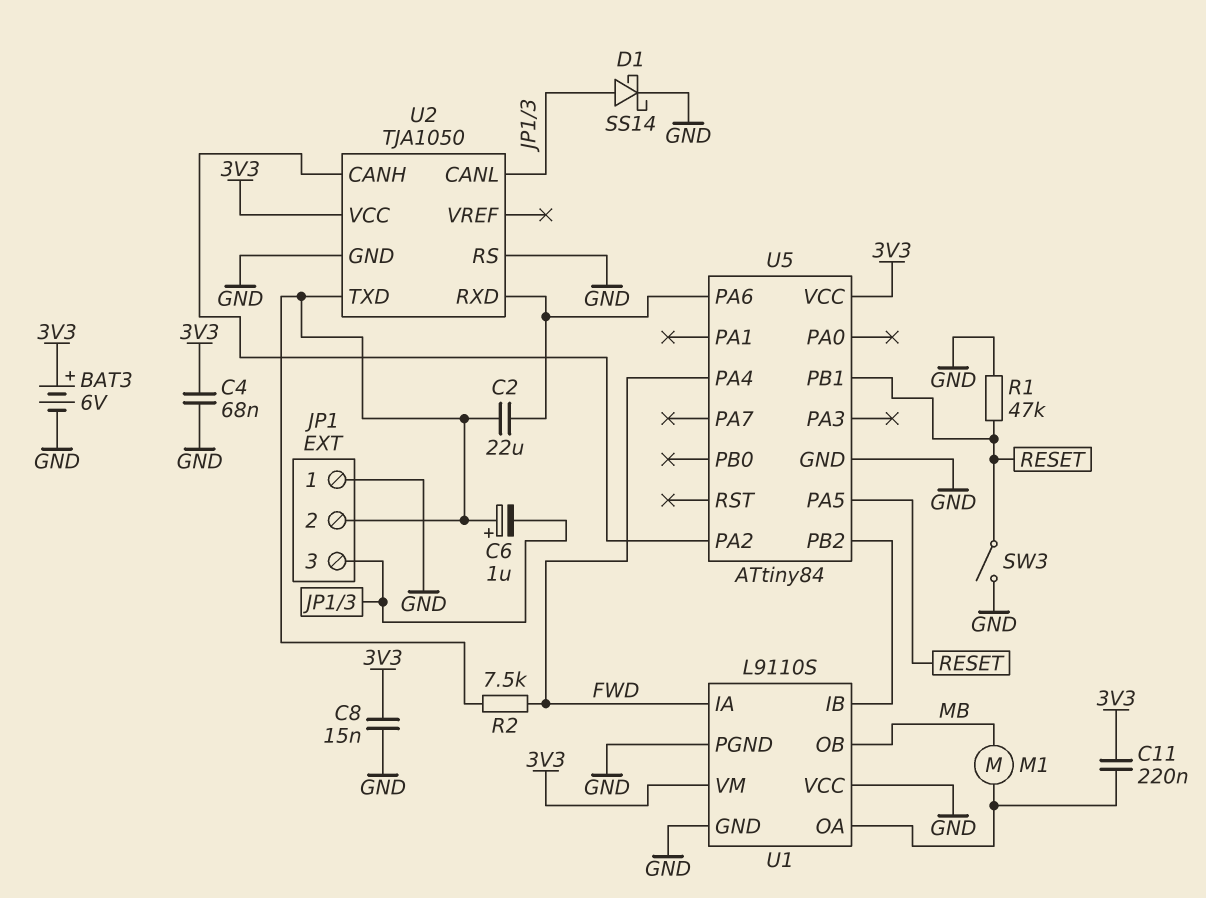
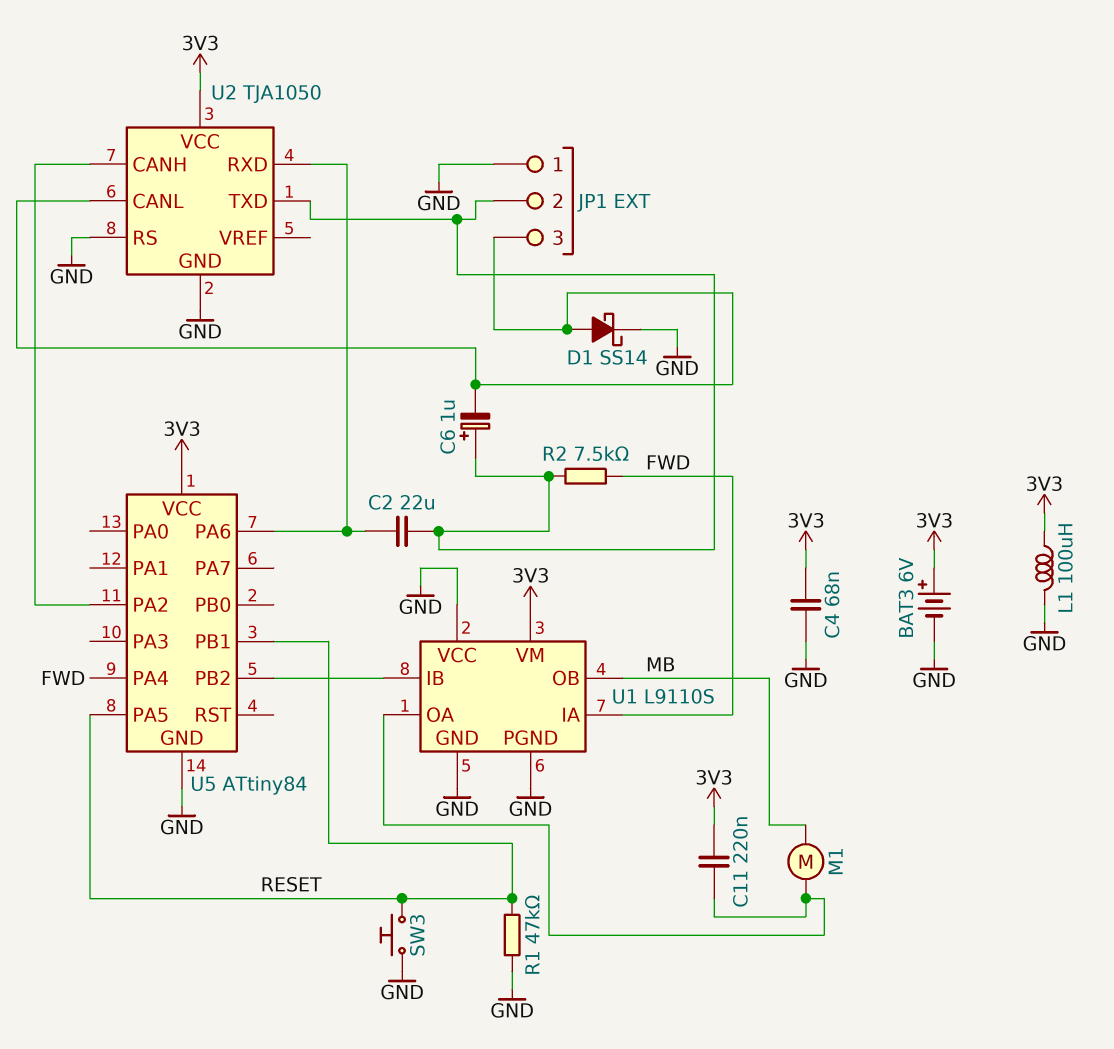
C8: 15nF (3V3, GND) -> none
L1: none -> 100uH (3V3, GND)
SW3: switch (GND, RESET) -> button (GND, RESET)

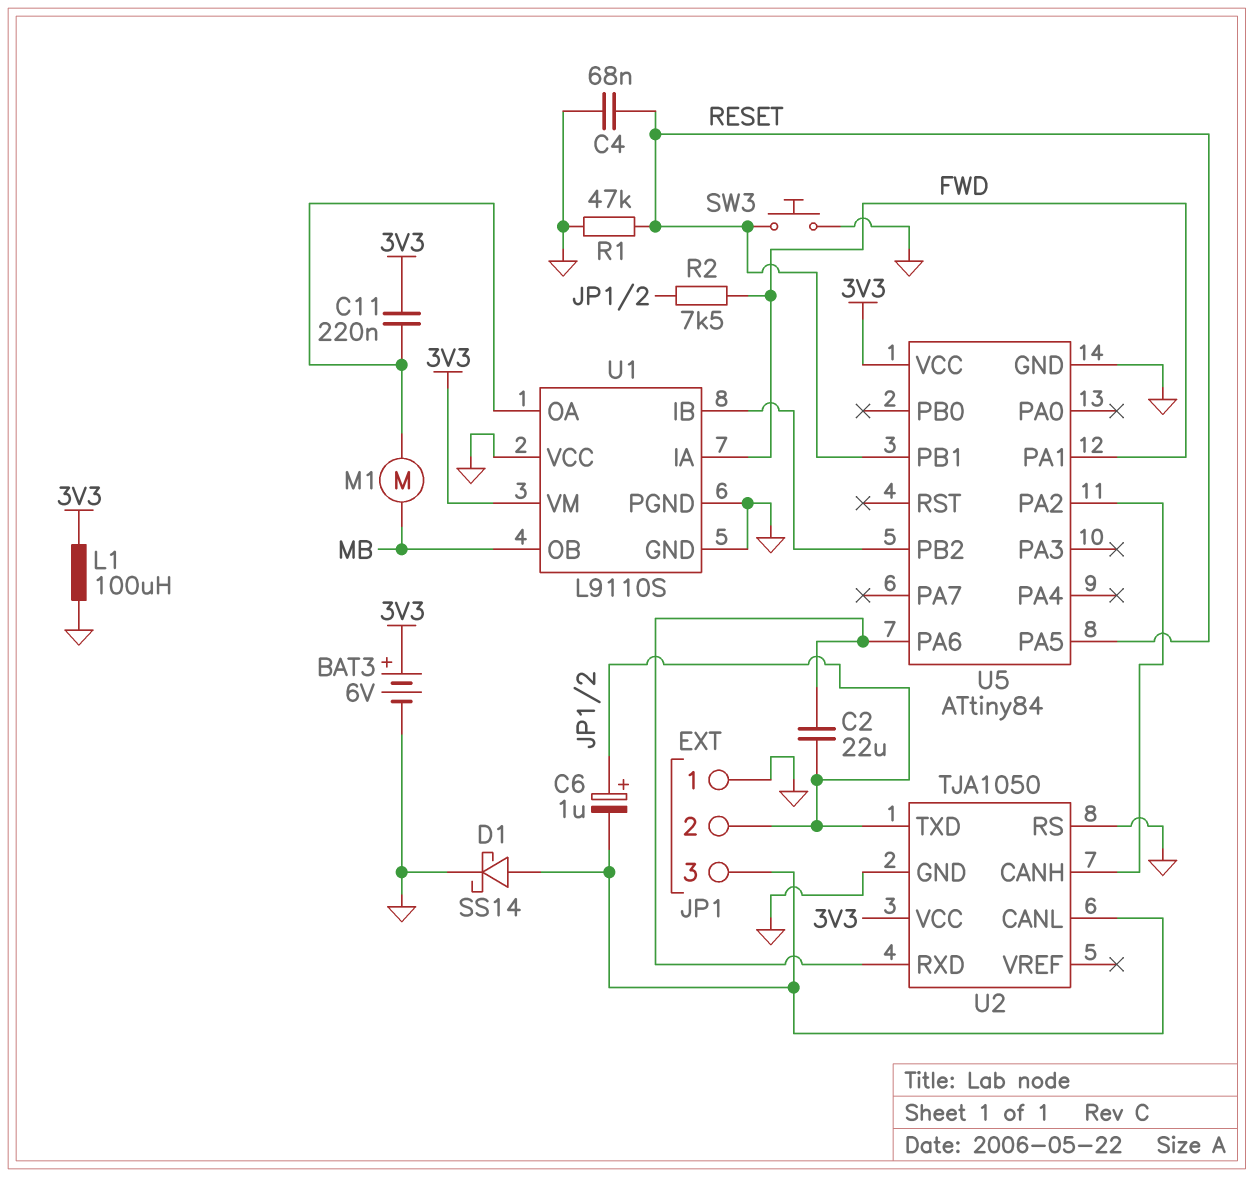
C4: 68nF (3V3, GND) -> 68nF (GND, RESET)
U5 pin PA1: none -> FWD
U5 pin PA4: FWD -> none

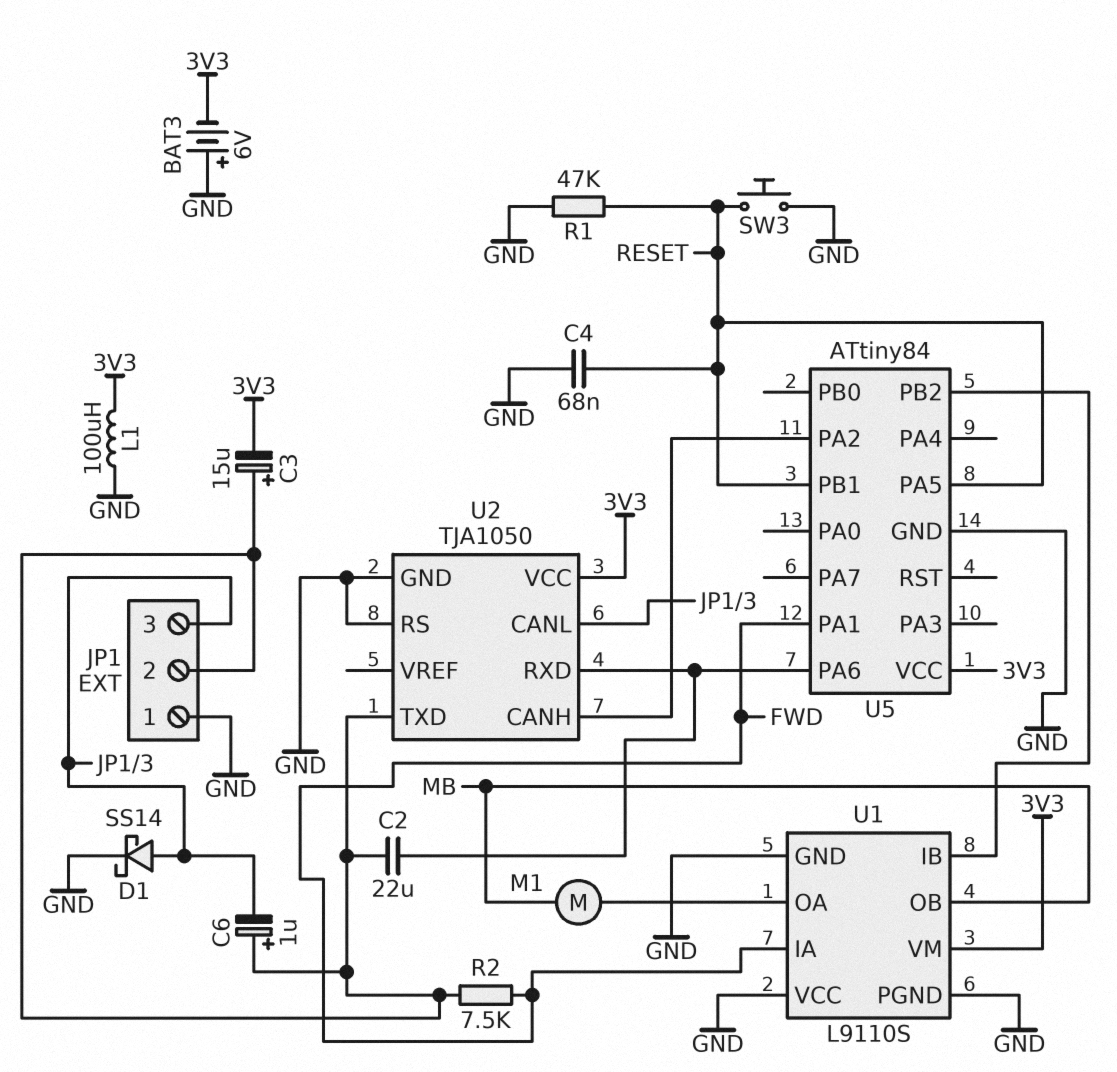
BAT3: 6V (plus 3V3, minus GND) -> 6V (plus GND, minus 3V3)
C3: none -> 15uF (plus JP1/2, minus 3V3)
C11: 220nF (3V3, U1/OA) -> none

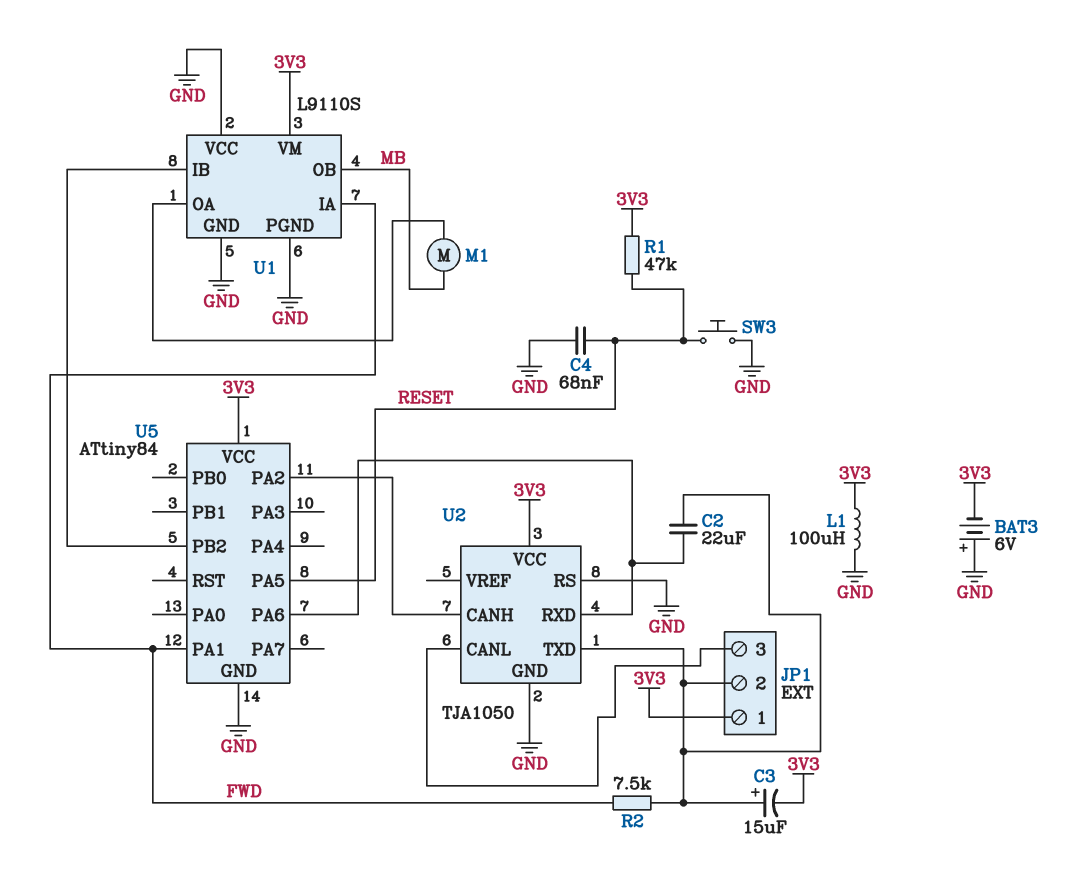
C6: 1uF (plus JP1/2, minus JP1/3) -> none
D1: schottky SS14 (A JP1/3, K GND) -> none
JP1 pin 1: GND -> 3V3
R1: 47k (GND, RESET) -> 47k (3V3, RESET)
U5 pin PB1: RESET -> none

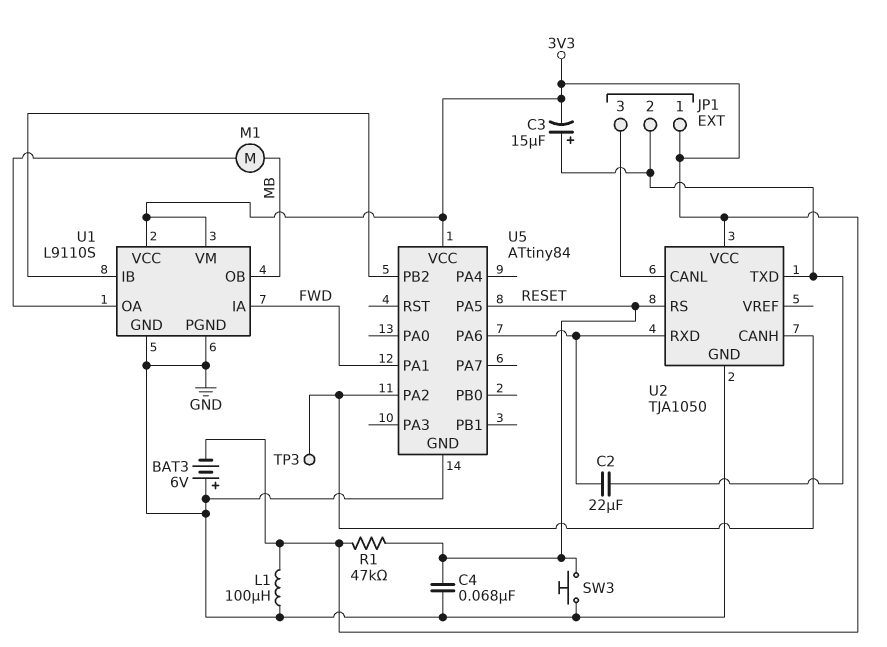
R2: 7.5k (FWD, JP1/2) -> none
TP3: none -> test point (U2/CANH)
U1 pin VCC: GND -> 3V3
U2 pin RS: GND -> RESET

